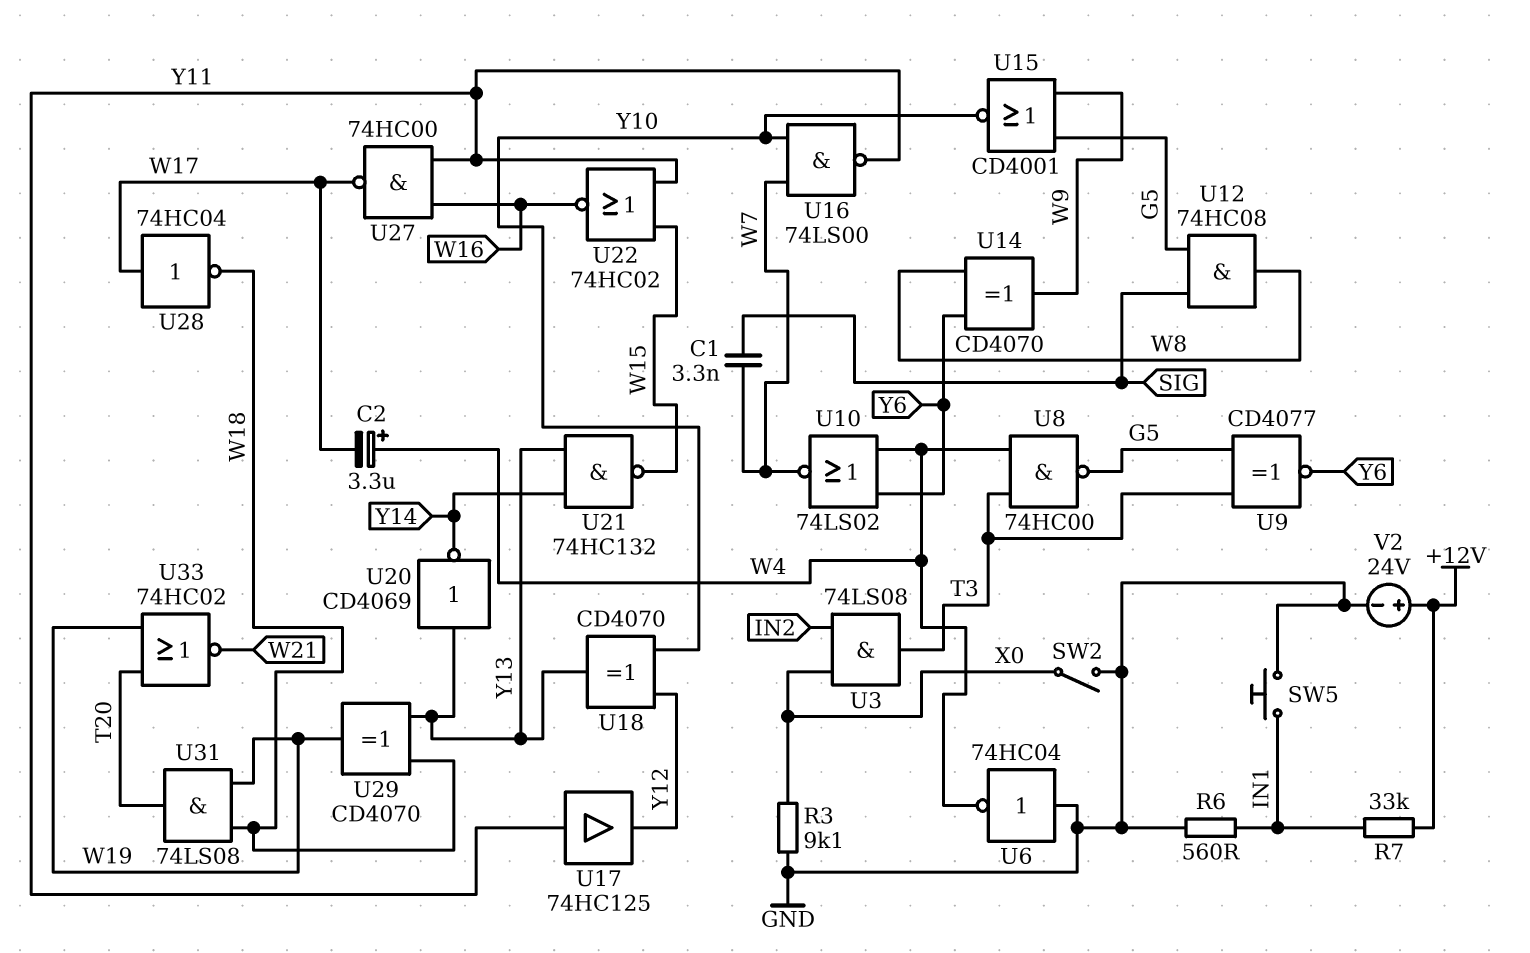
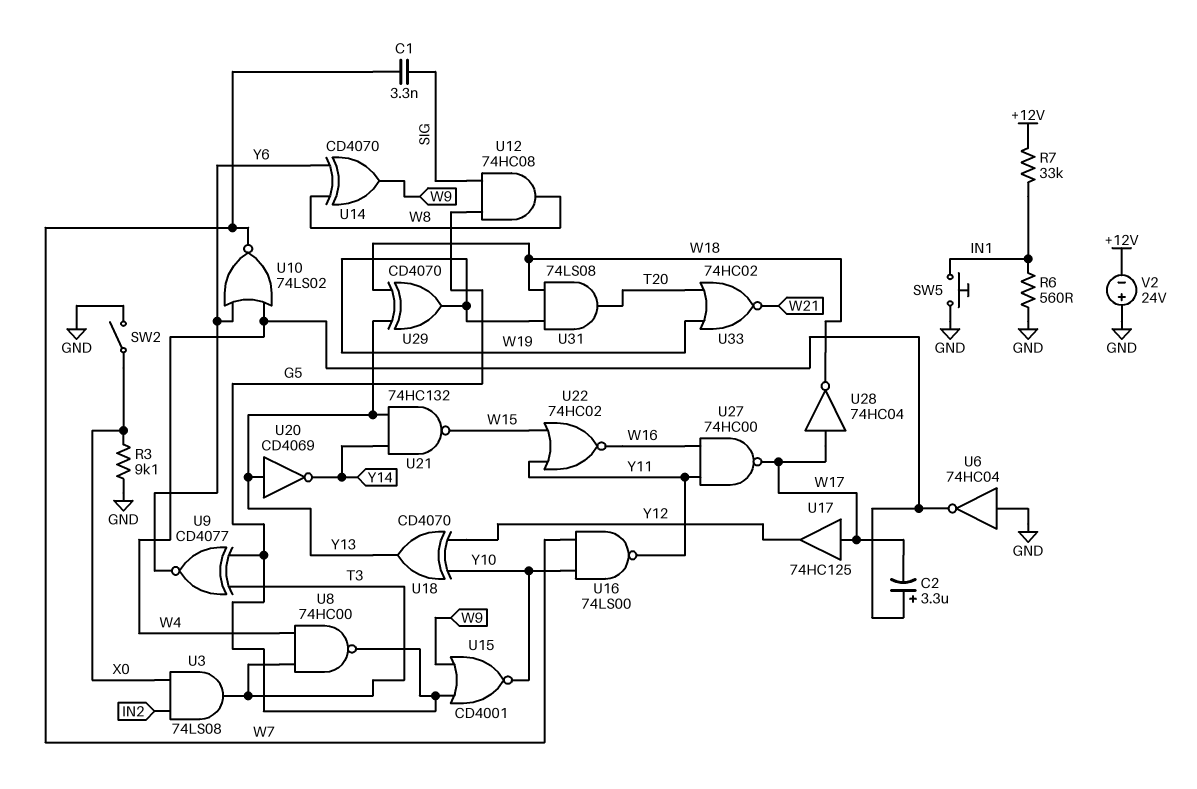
U17: buffer 74HC125 (in Y11, out Y12) -> buffer 74HC125 (in W17, out Y12)
V2: 24V (plus +12V, minus GND) -> 24V (plus GND, minus +12V)

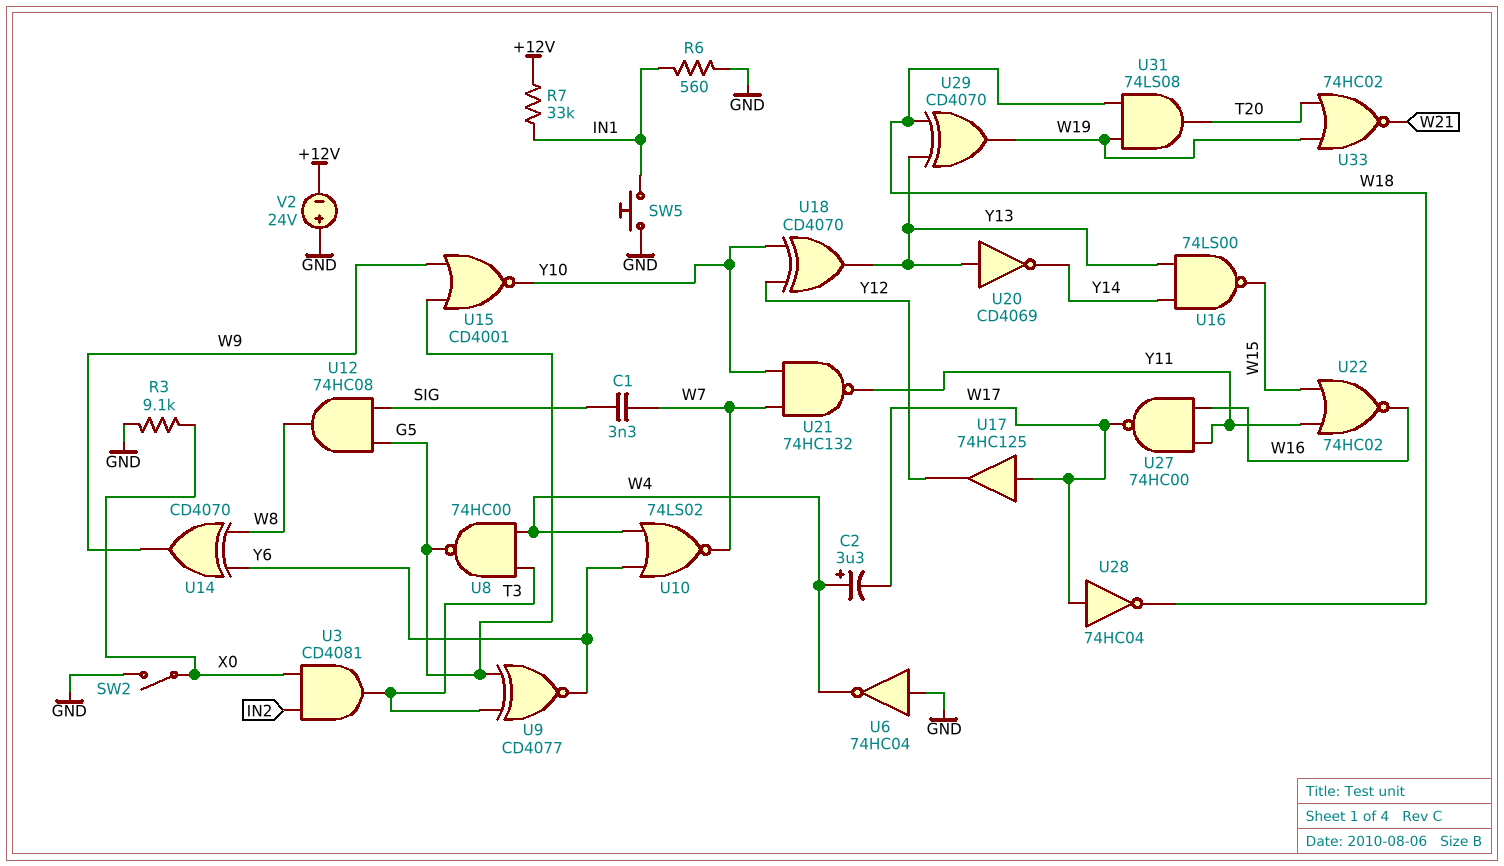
U3: AND 74LS08 (in IN2, in X0, out T3) -> AND CD4081 (in IN2, in X0, out T3)
U16: NAND 74LS00 (in W7, in Y10, out Y11) -> NAND 74LS00 (in Y13, in Y14, out W15)
U21: NAND 74HC132 (in Y13, in Y14, out W15) -> NAND 74HC132 (in W7, in Y10, out Y11)

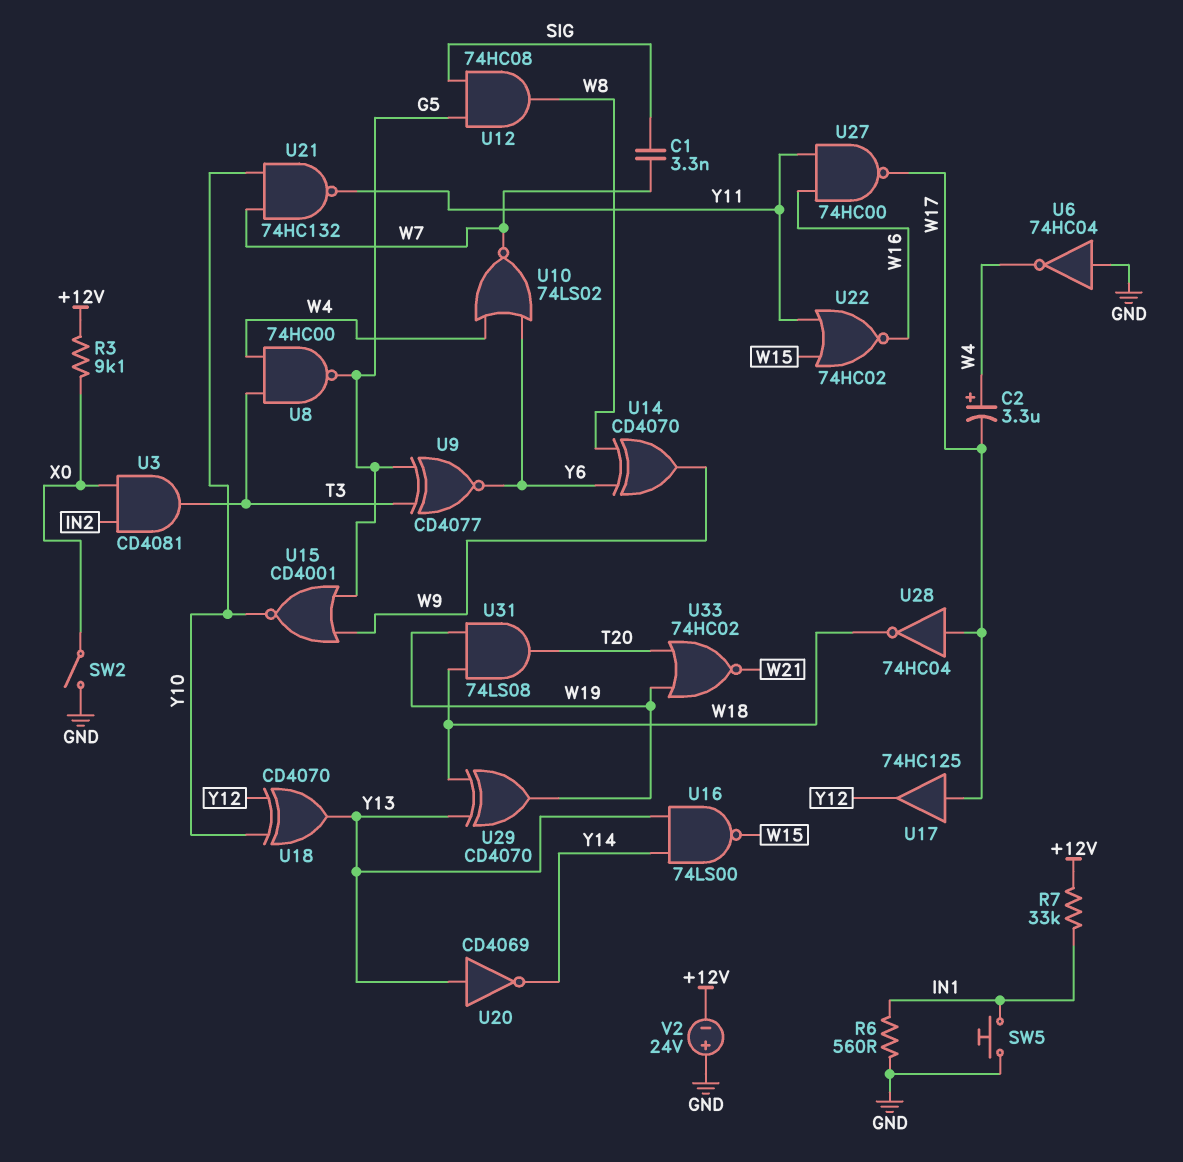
R3: 9.1k (GND, X0) -> 9.1k (+12V, X0)

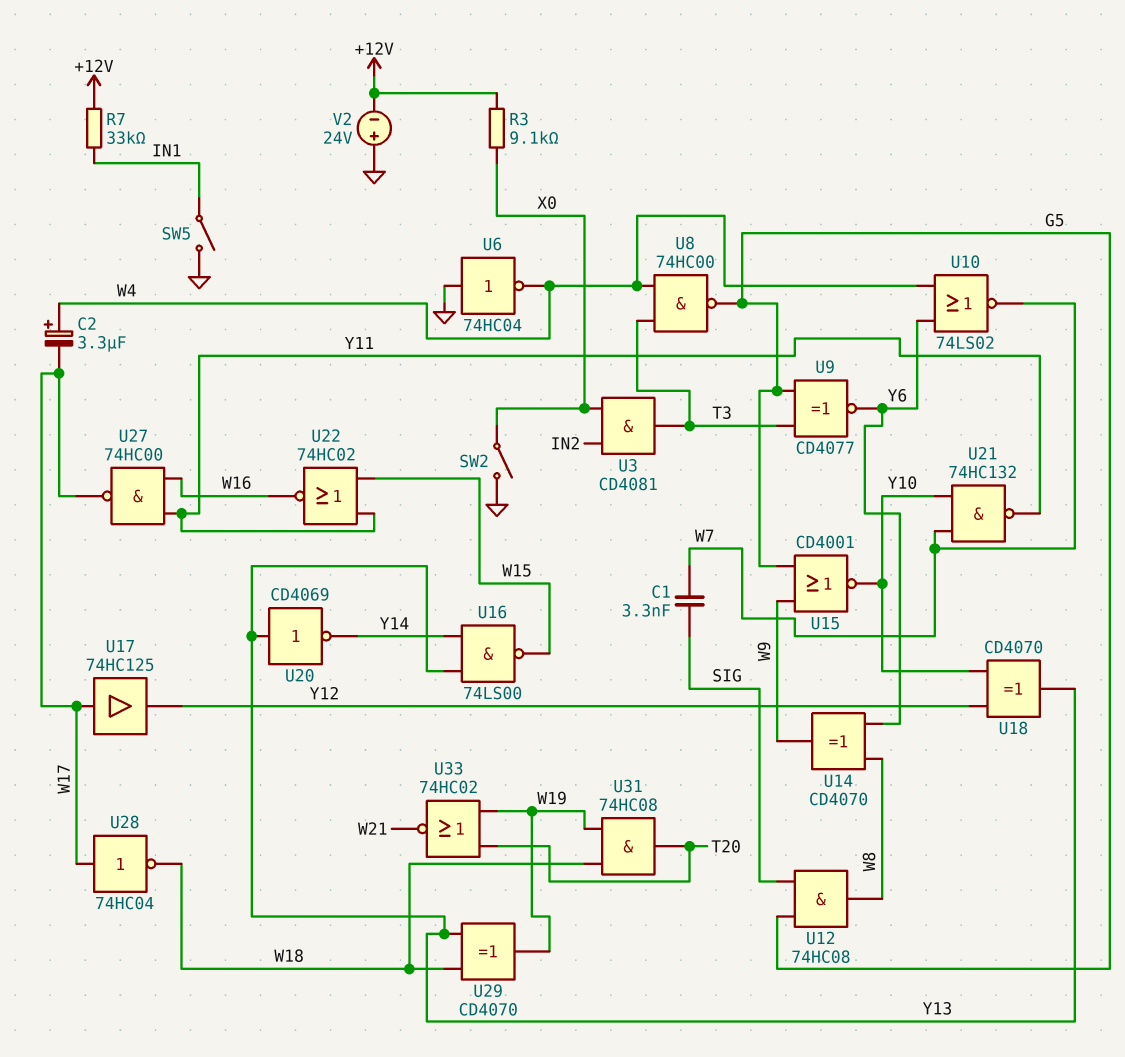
R6: 560 (GND, IN1) -> none
SW5: button (GND, IN1) -> switch (GND, IN1)
U31: AND 74LS08 (in W18, in W19, out T20) -> AND 74HC08 (in W18, in W19, out T20)

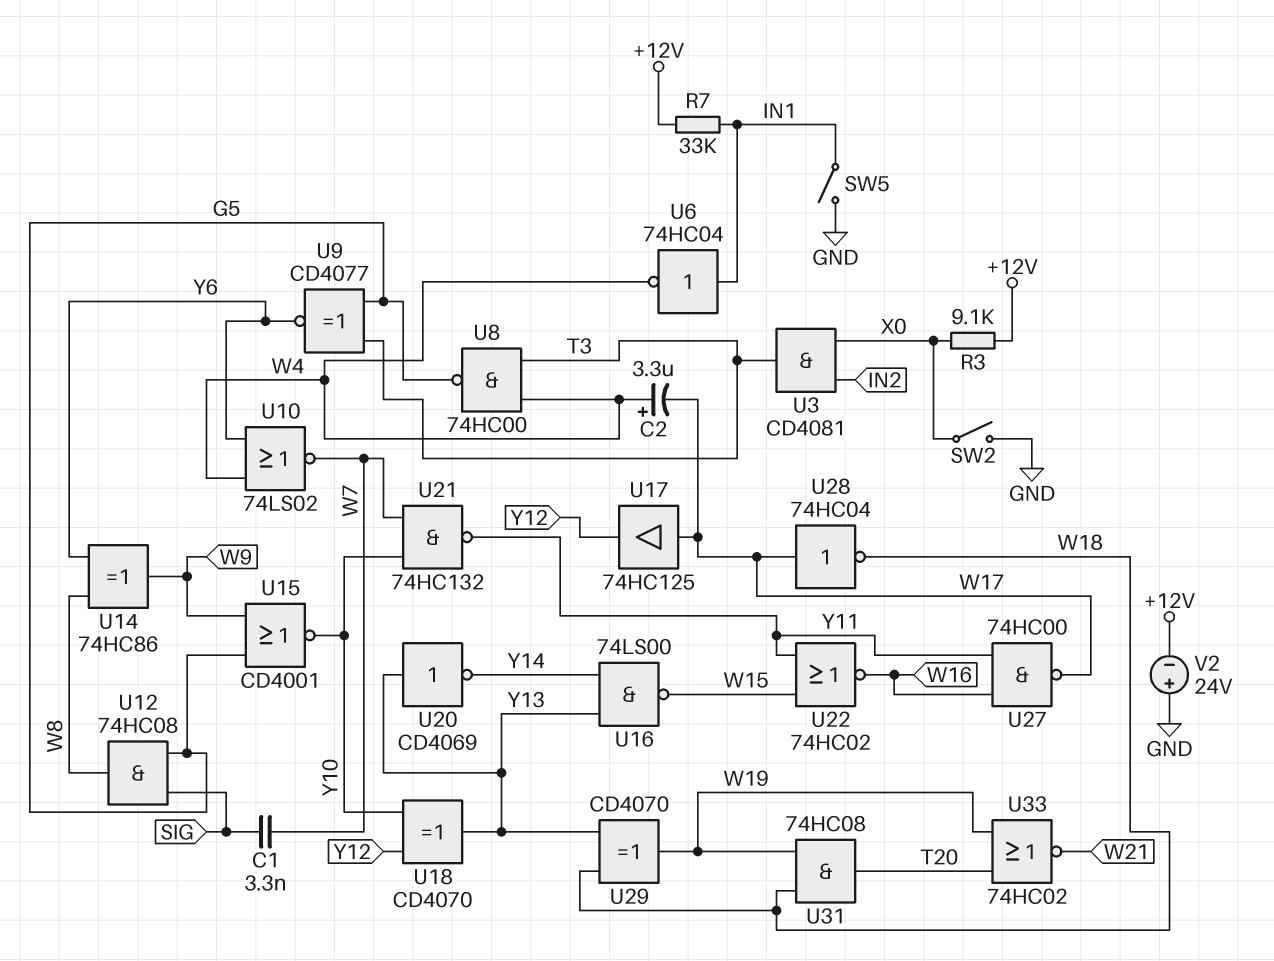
U6: NOT 74HC04 (in GND, out W4) -> NOT 74HC04 (in IN1, out W4)
U14: XOR CD4070 (in W8, in Y6, out W9) -> XOR 74HC86 (in W8, in Y6, out W9)

